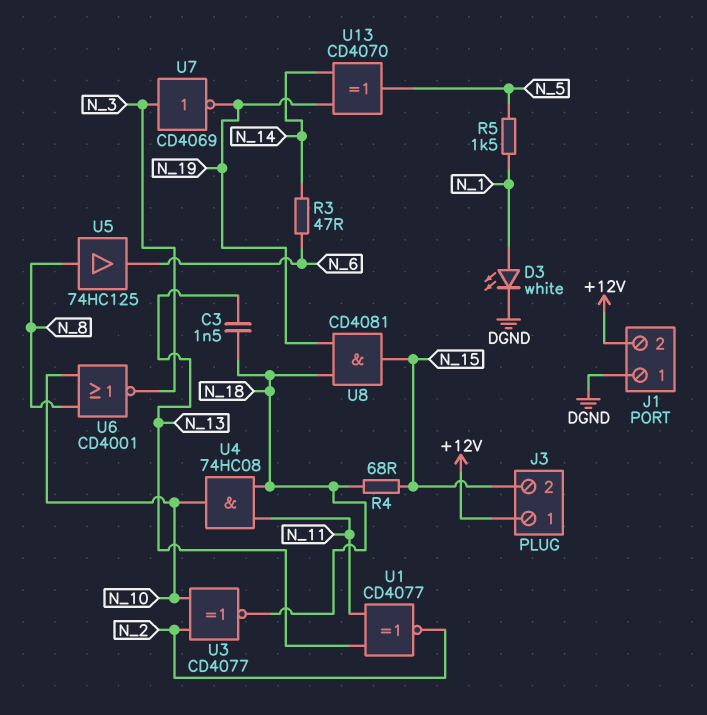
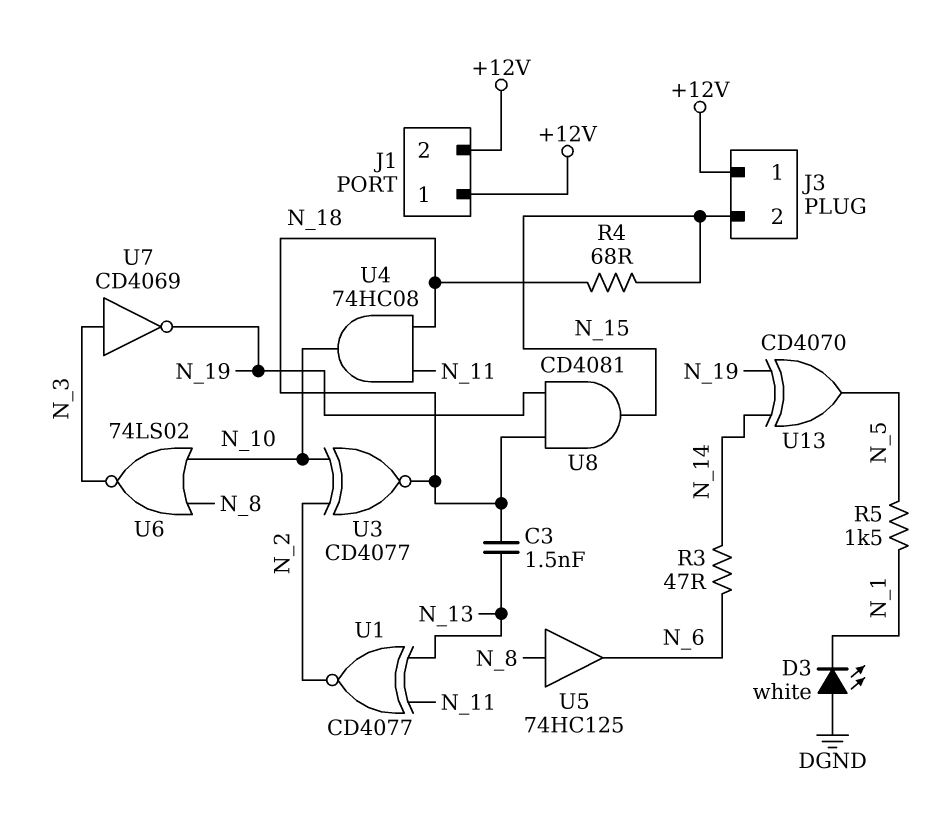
D3: LED white (A N_1, K DGND) -> LED white (A DGND, K N_1)
J1 pin 1: DGND -> +12V
U6: NOR CD4001 (in N_8, in N_10, out N_3) -> NOR 74LS02 (in N_8, in N_10, out N_3)

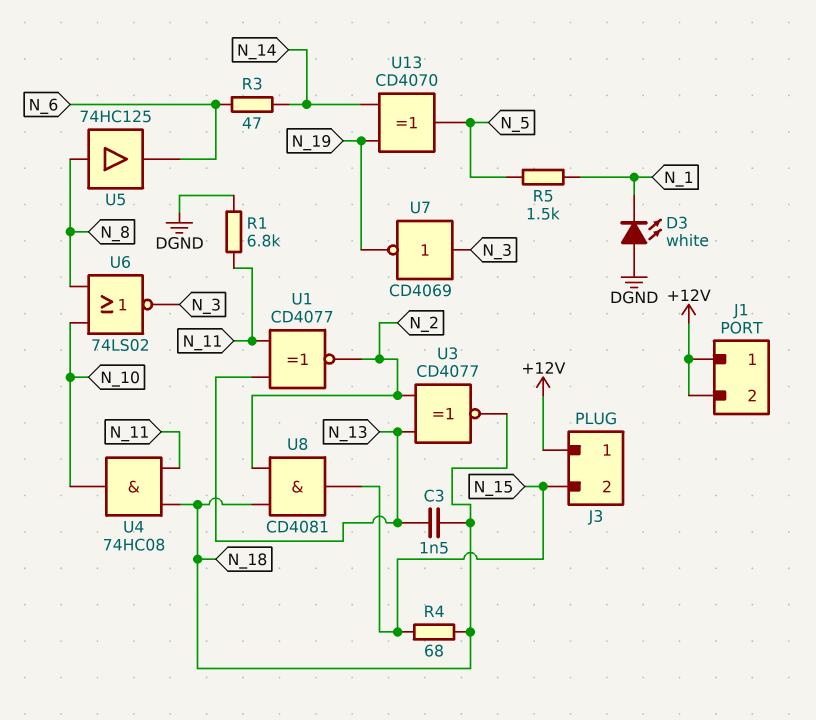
R1: none -> 6.8k (DGND, N_11)
U3: XNOR CD4077 (in N_2, in N_10, out N_18) -> XNOR CD4077 (in N_2, in N_13, out N_18)
U8: AND CD4081 (in N_18, in N_19, out N_15) -> AND CD4081 (in N_2, in N_18, out N_15)

